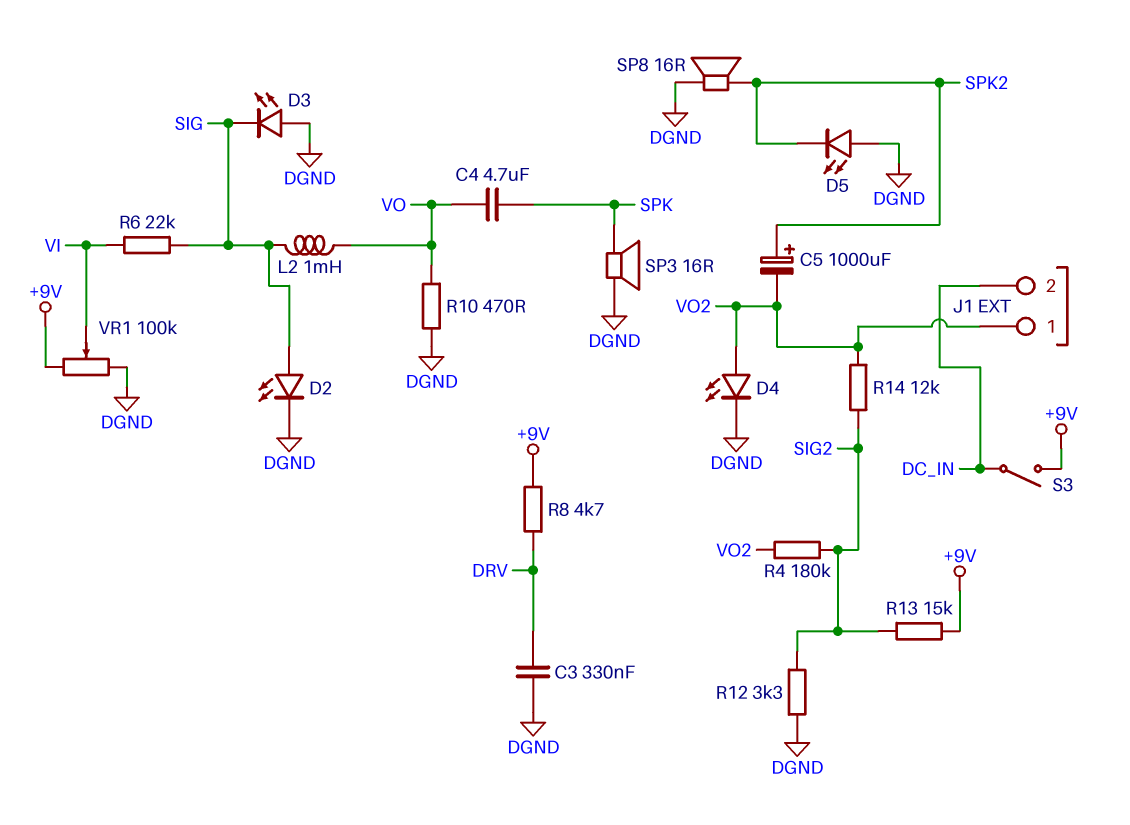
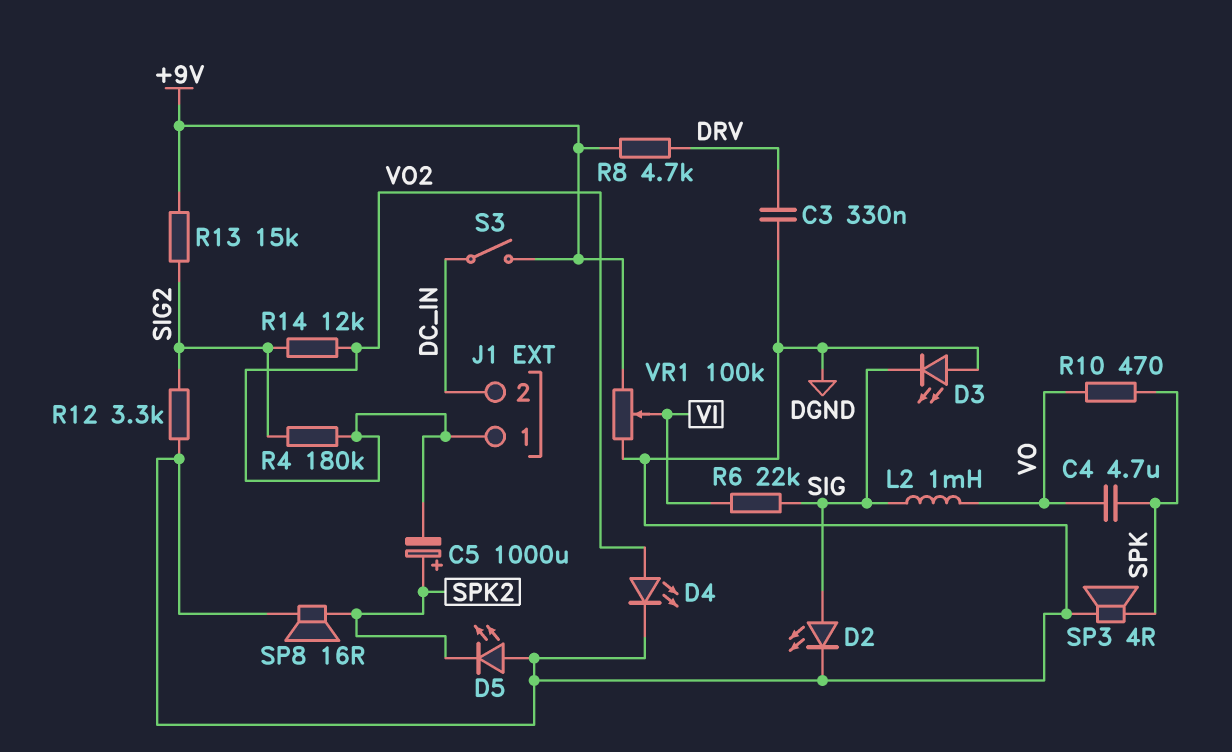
R10: 470 (DGND, VO) -> 470 (SPK, VO)
SP3: speaker 16R (DGND, SPK) -> speaker 4R (DGND, SPK)

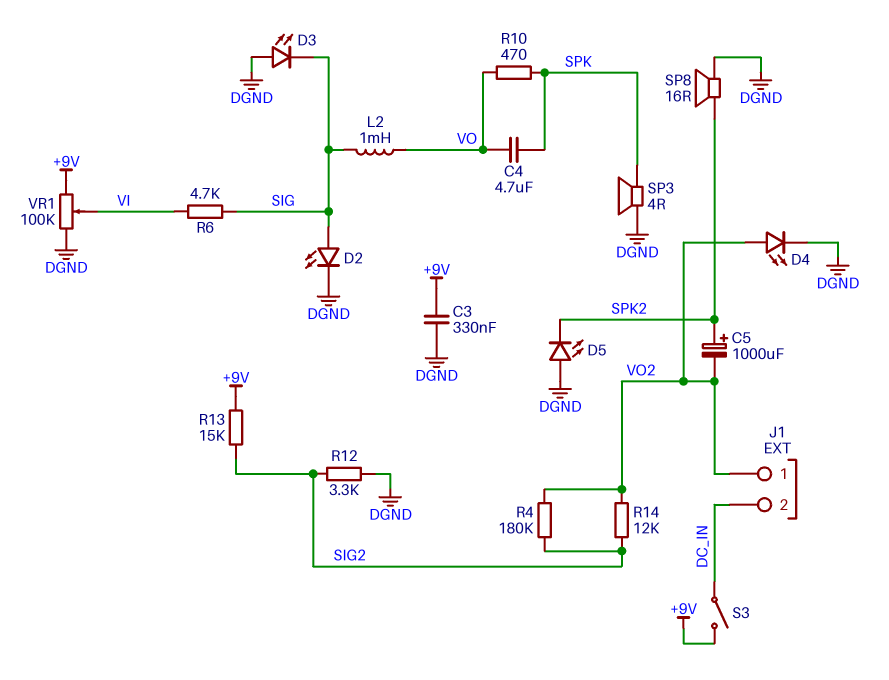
C3: 330nF (DGND, DRV) -> 330nF (+9V, DGND)
R6: 22k (SIG, VI) -> 4.7k (SIG, VI)
R8: 4.7k (+9V, DRV) -> none

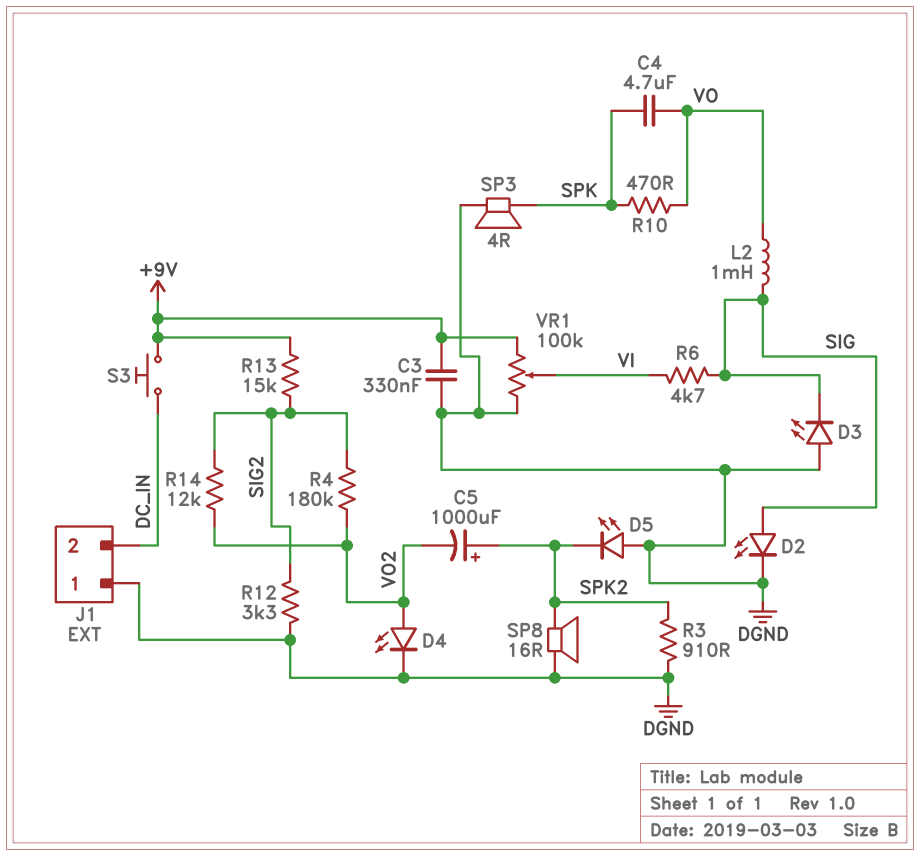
J1 pin 1: VO2 -> DGND
R3: none -> 910 (DGND, SPK2)
S3: switch (+9V, DC_IN) -> button (+9V, DC_IN)

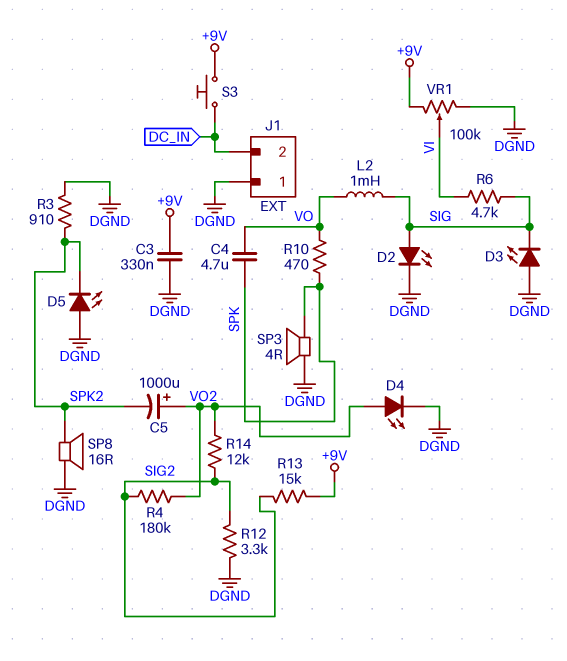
C5: 1000uF (plus SPK2, minus VO2) -> 1000uF (plus VO2, minus SPK2)

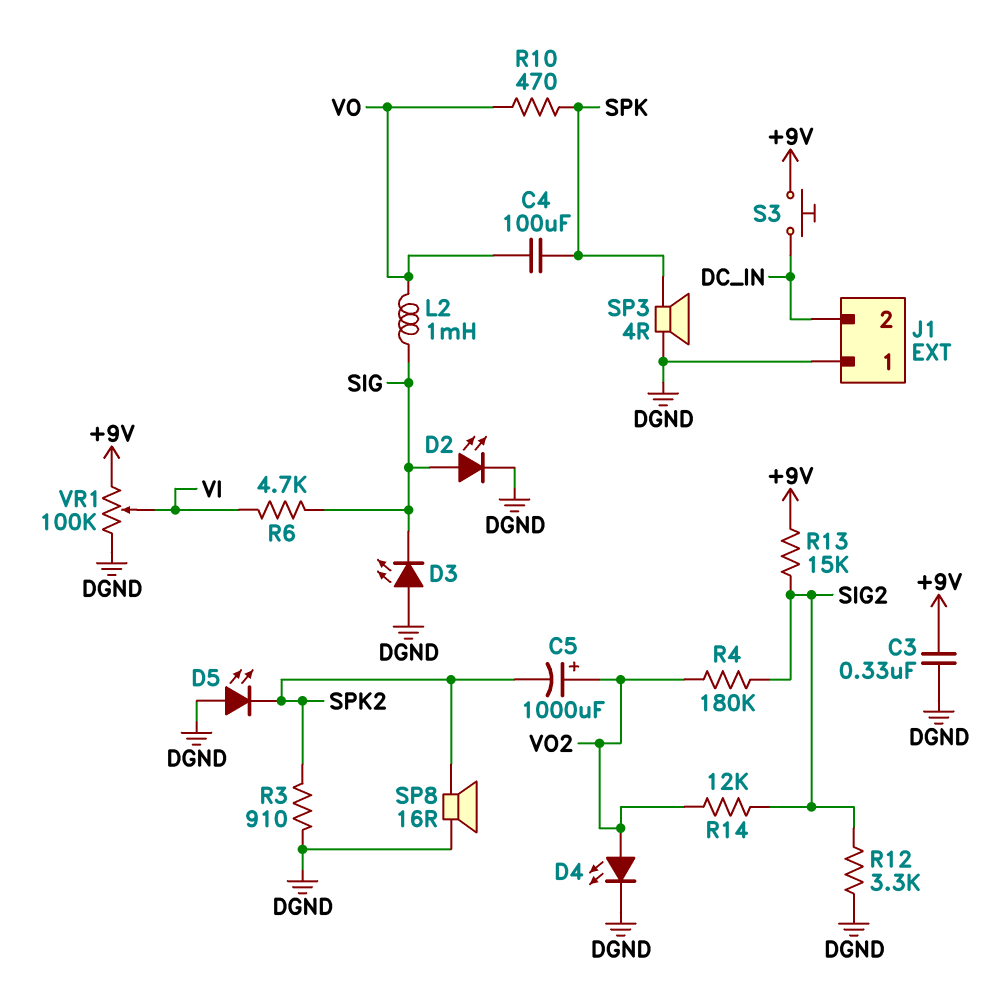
C4: 4.7uF (SPK, VO) -> 100uF (SPK, VO)

